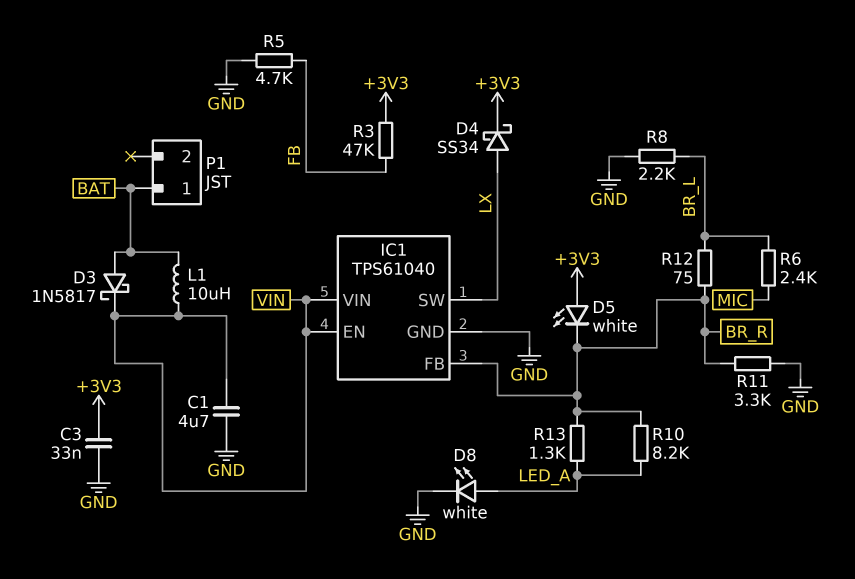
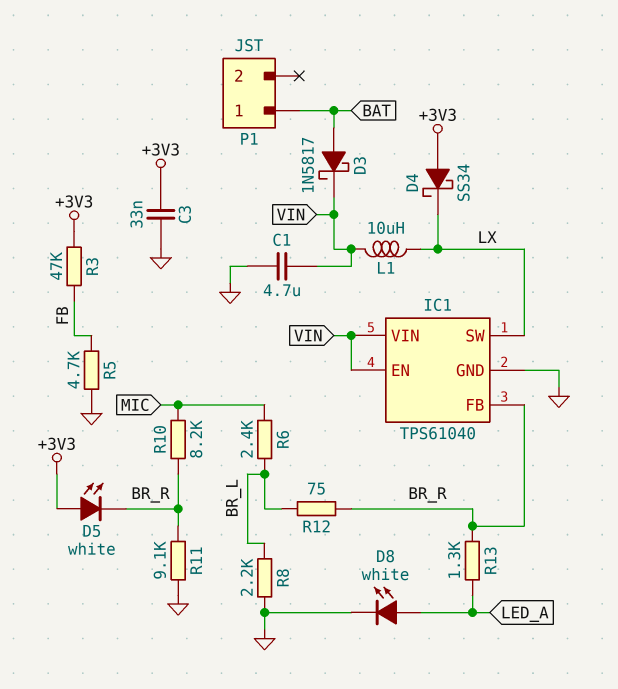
D4: schottky SS34 (A LX, K +3V3) -> schottky SS34 (A +3V3, K LX)
L1: 10uH (BAT, VIN) -> 10uH (LX, VIN)
R10: 8.2k (BR_R, LED_A) -> 8.2k (BR_R, MIC)
R11: 3.3k (BR_R, GND) -> 9.1k (BR_R, GND)

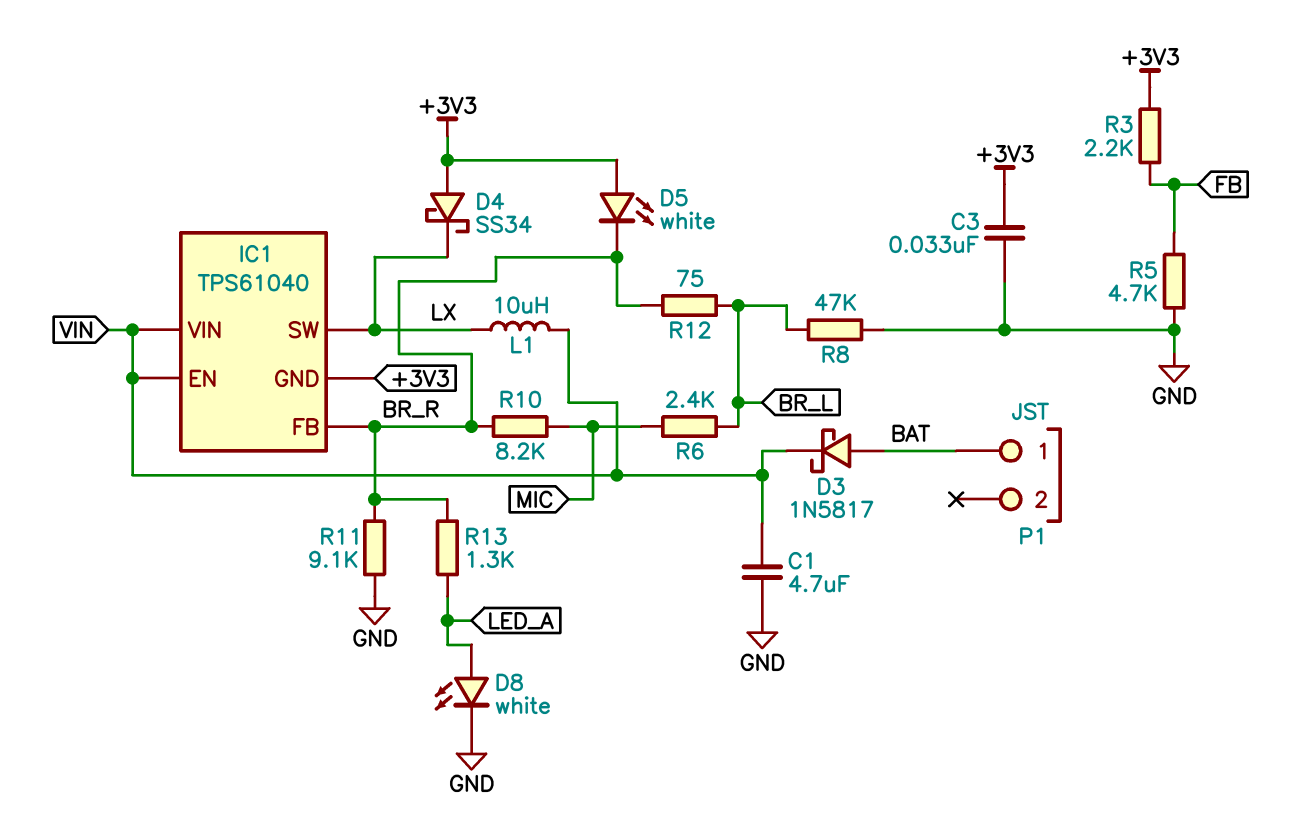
IC1 pin GND: GND -> +3V3
R3: 47k (+3V3, FB) -> 2.2k (+3V3, FB)
R8: 2.2k (BR_L, GND) -> 47k (BR_L, GND)

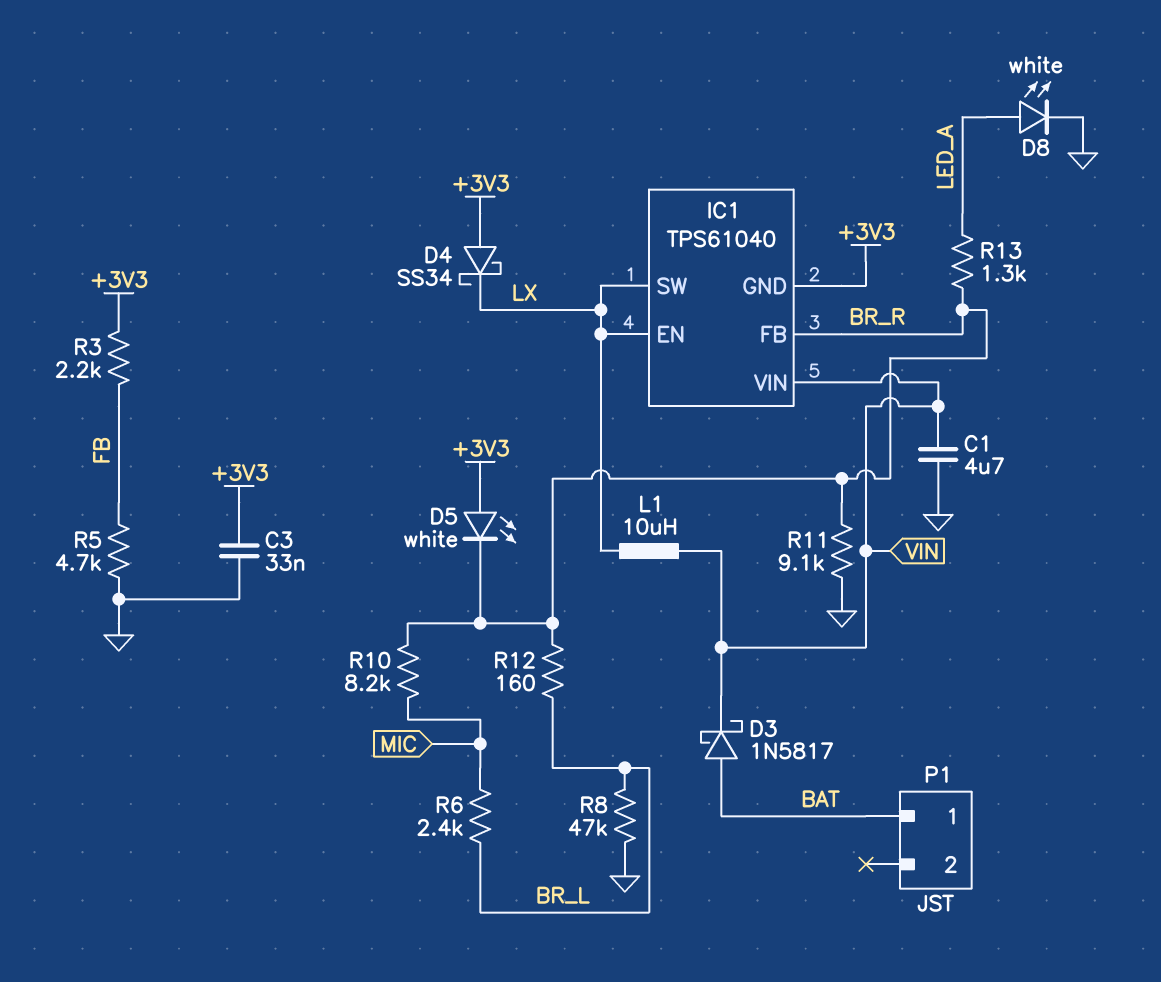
IC1 pin EN: VIN -> LX
R12: 75 (BR_L, BR_R) -> 160 (BR_L, BR_R)

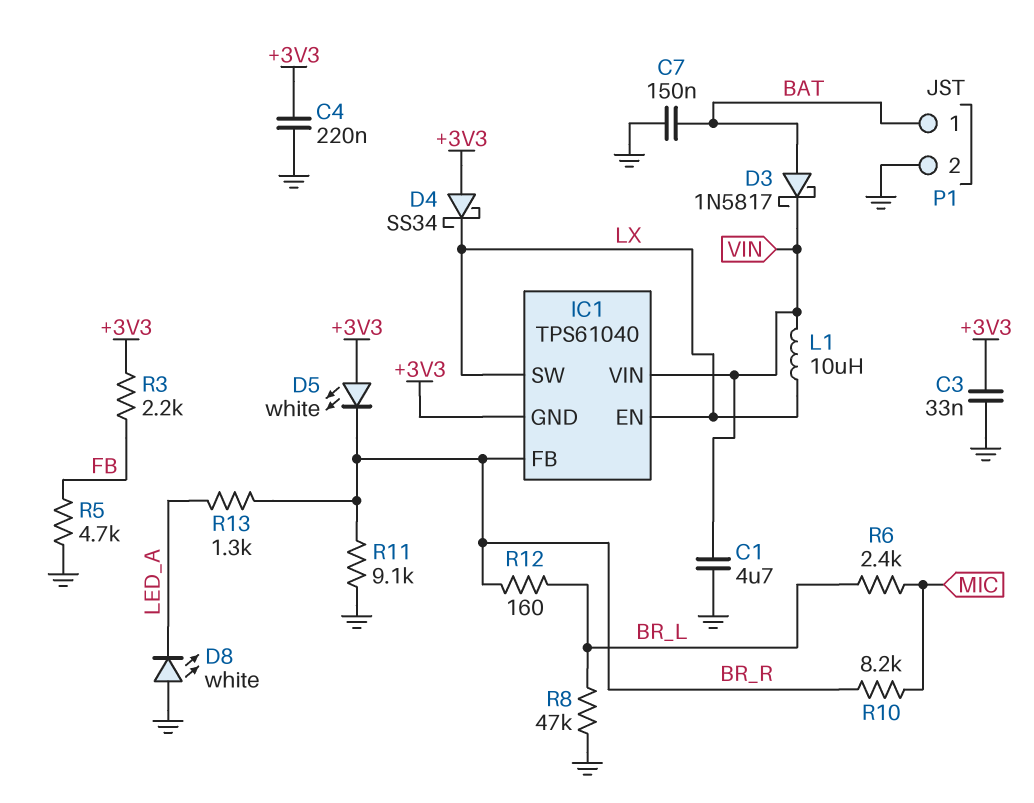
C4: none -> 220nF (+3V3, GND)
C7: none -> 150nF (BAT, GND)
D8: LED white (A LED_A, K GND) -> LED white (A GND, K LED_A)
P1 pin 2: none -> GND

